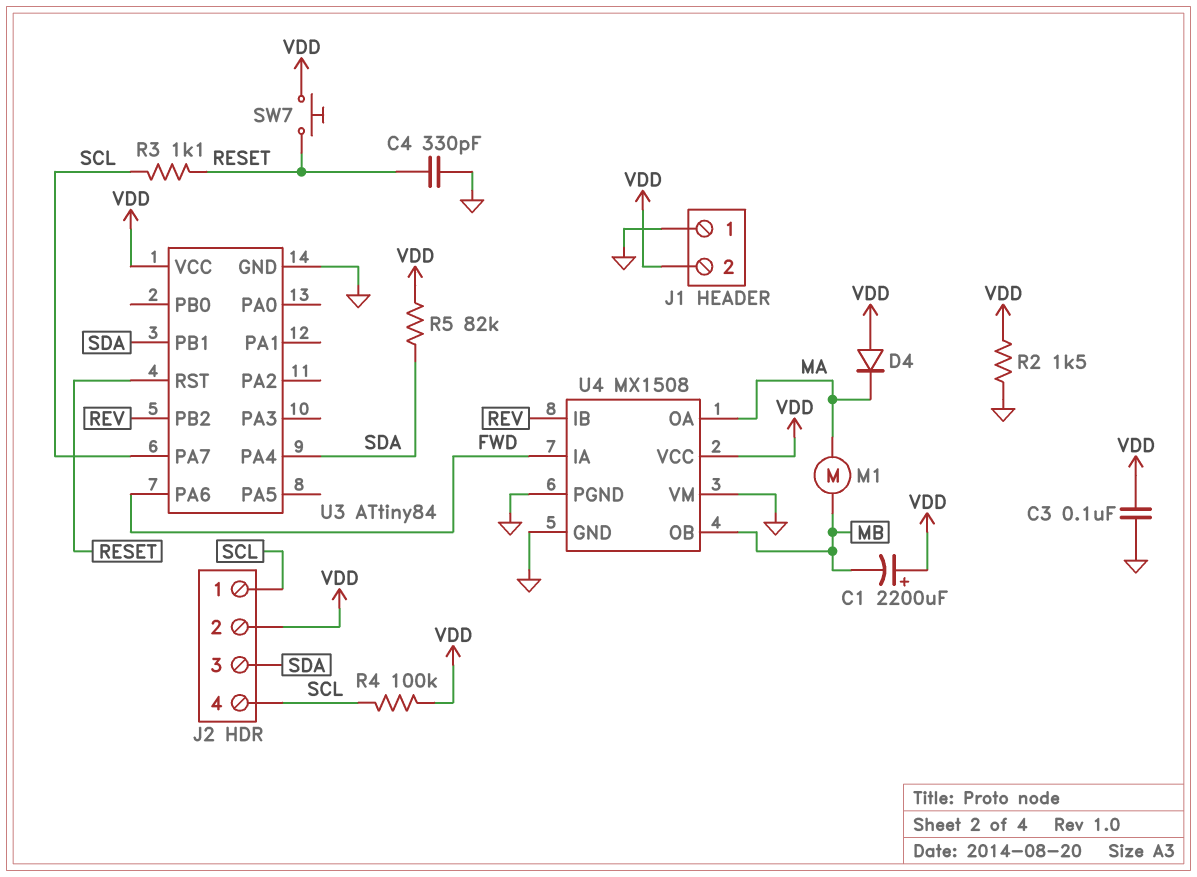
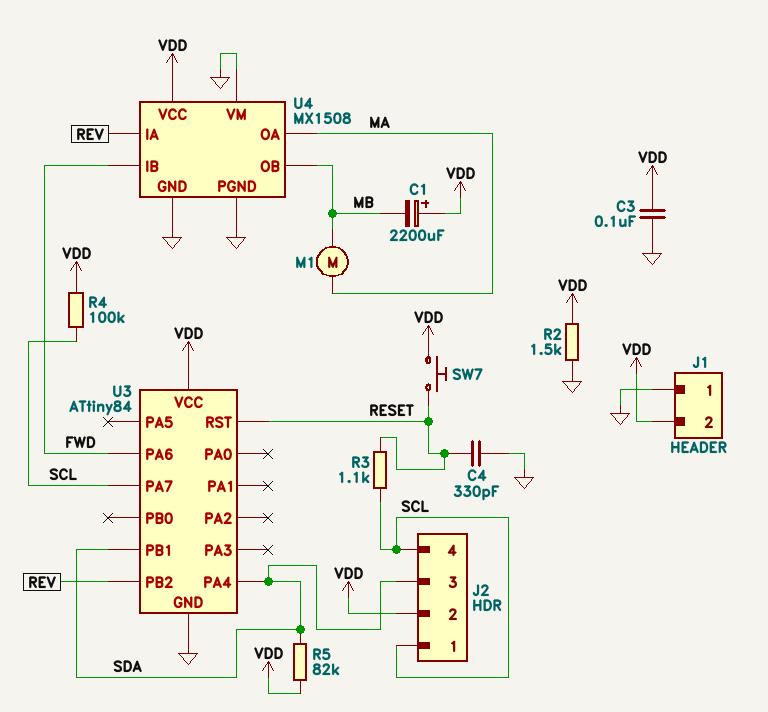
D4: diode (A VDD, K MA) -> none
U4 pin IA: FWD -> REV
U4 pin IB: REV -> FWD

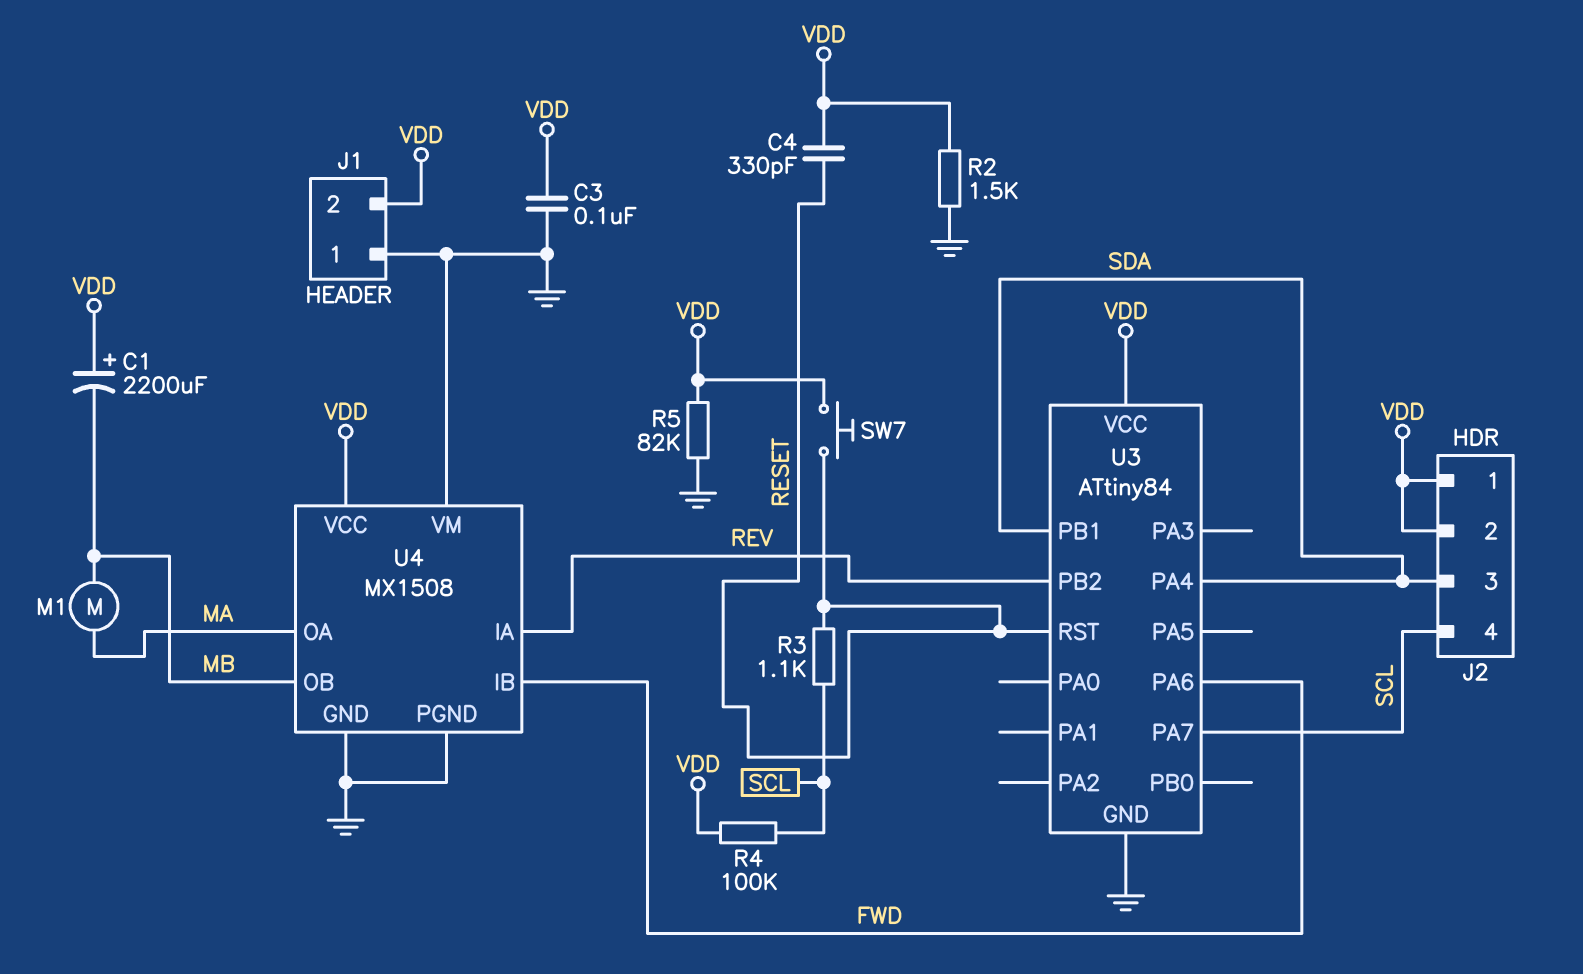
C4: 330pF (GND, RESET) -> 330pF (RESET, VDD)
J2 pin 1: SCL -> VDD
R5: 82k (SDA, VDD) -> 82k (GND, VDD)

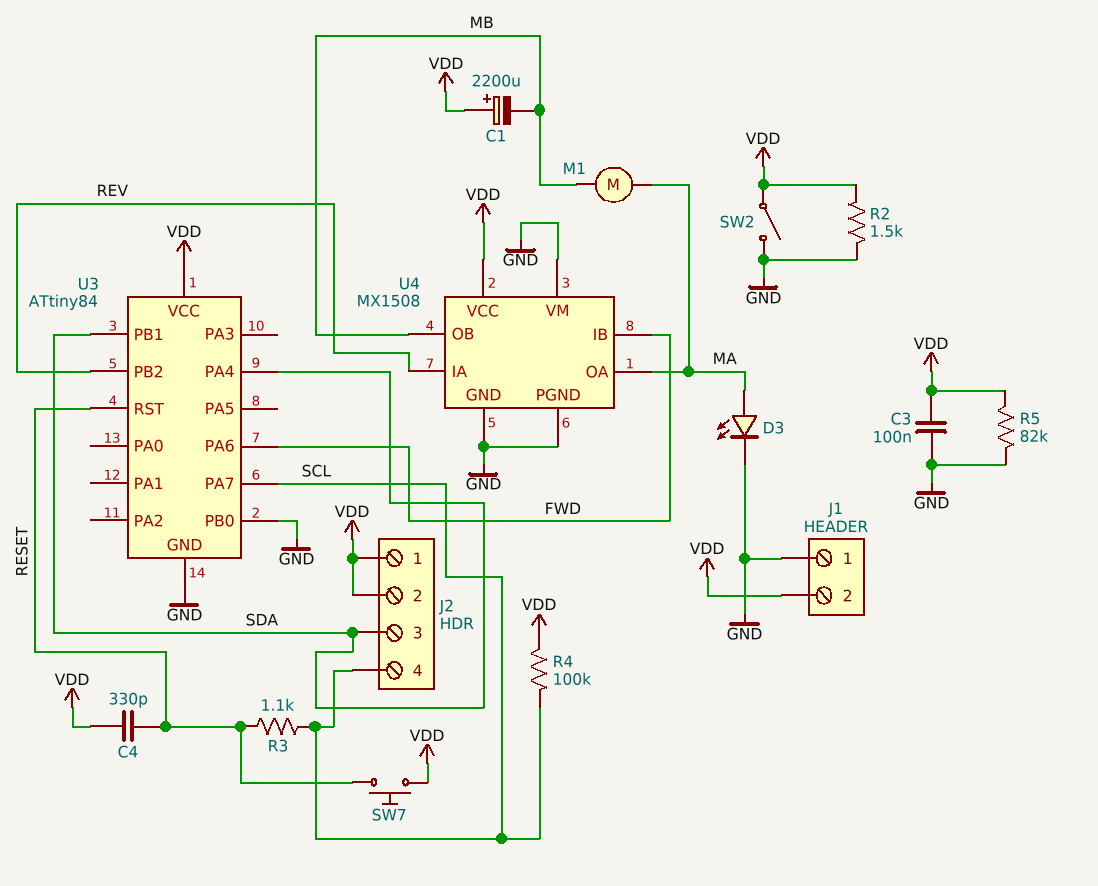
D3: none -> LED (A MA, K GND)
SW2: none -> switch (GND, VDD)
U3 pin PB0: none -> GND

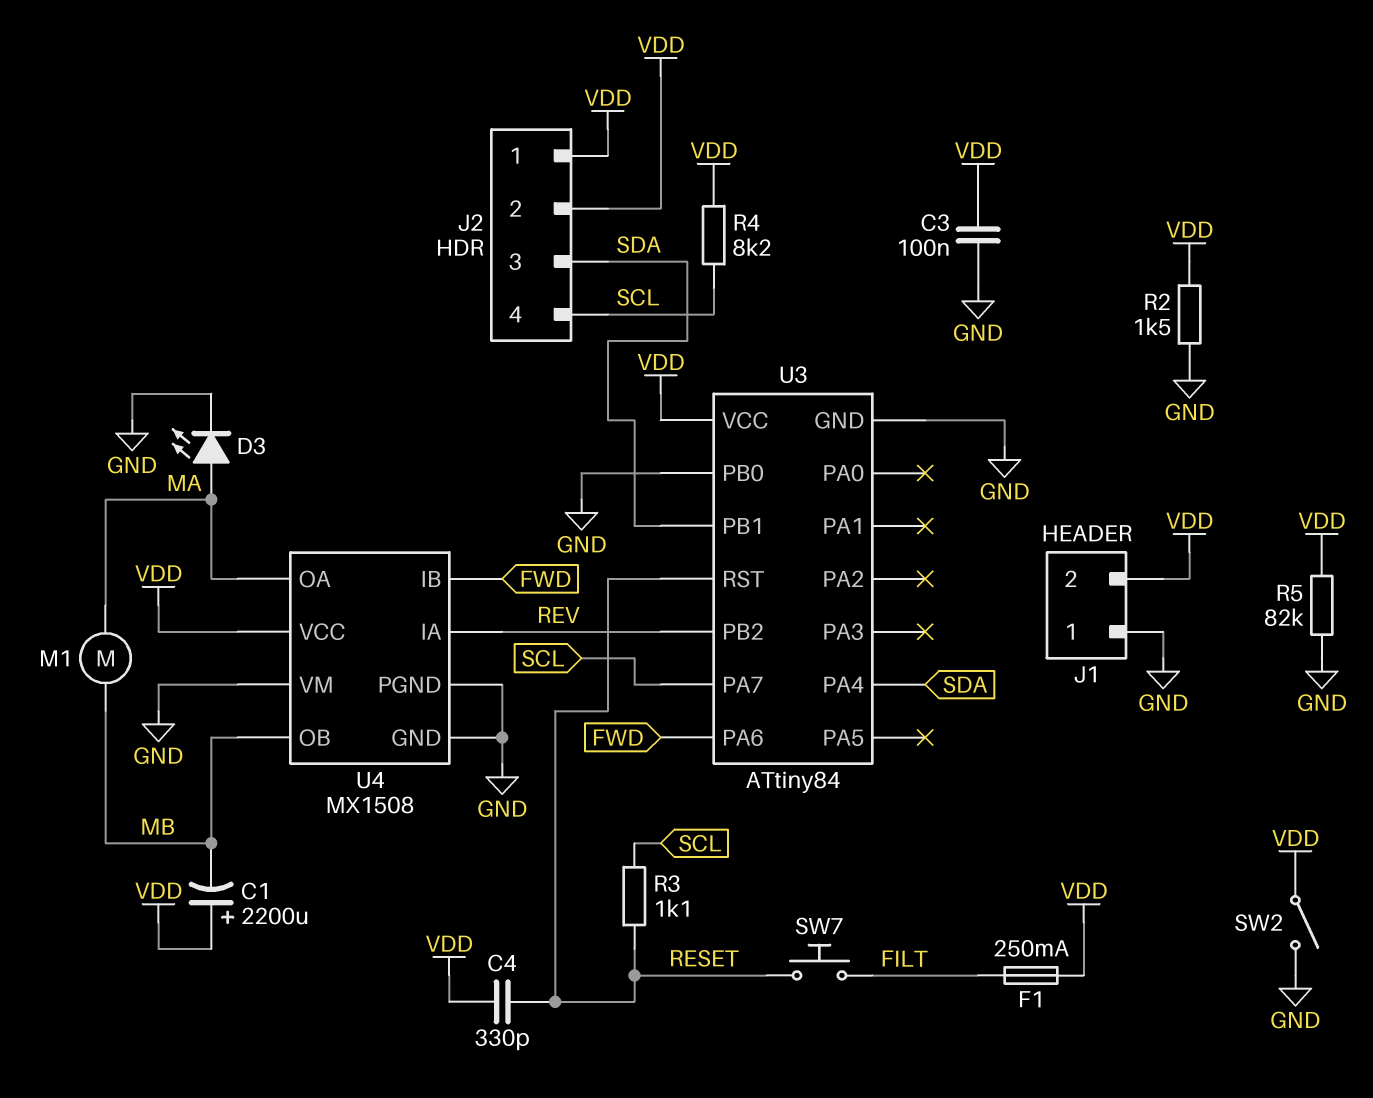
F1: none -> 250mA (FILT, VDD)
R4: 100k (SCL, VDD) -> 8.2k (SCL, VDD)
SW7: button (RESET, VDD) -> button (FILT, RESET)

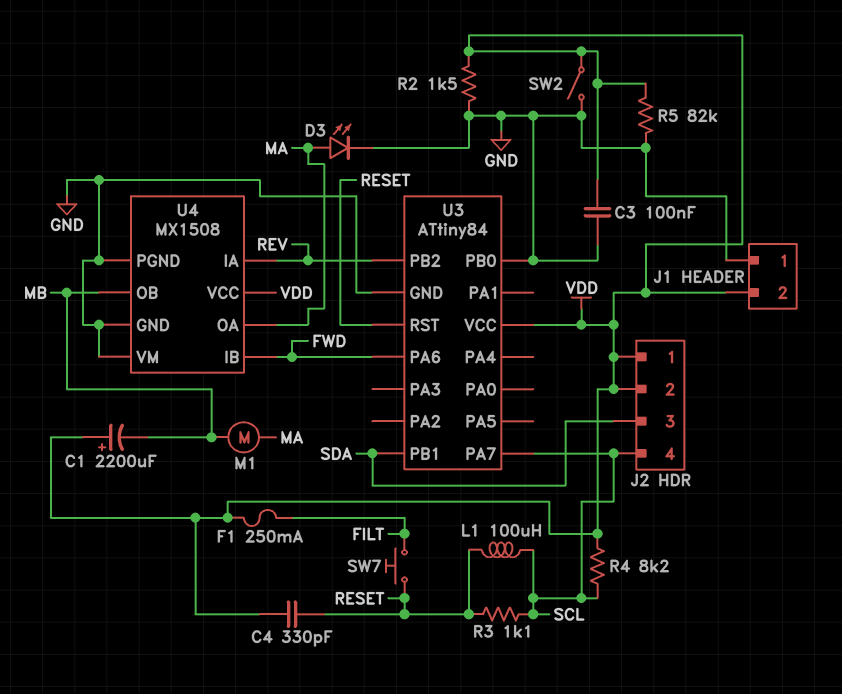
L1: none -> 100uH (RESET, SCL)
U3 pin PA4: SDA -> none

